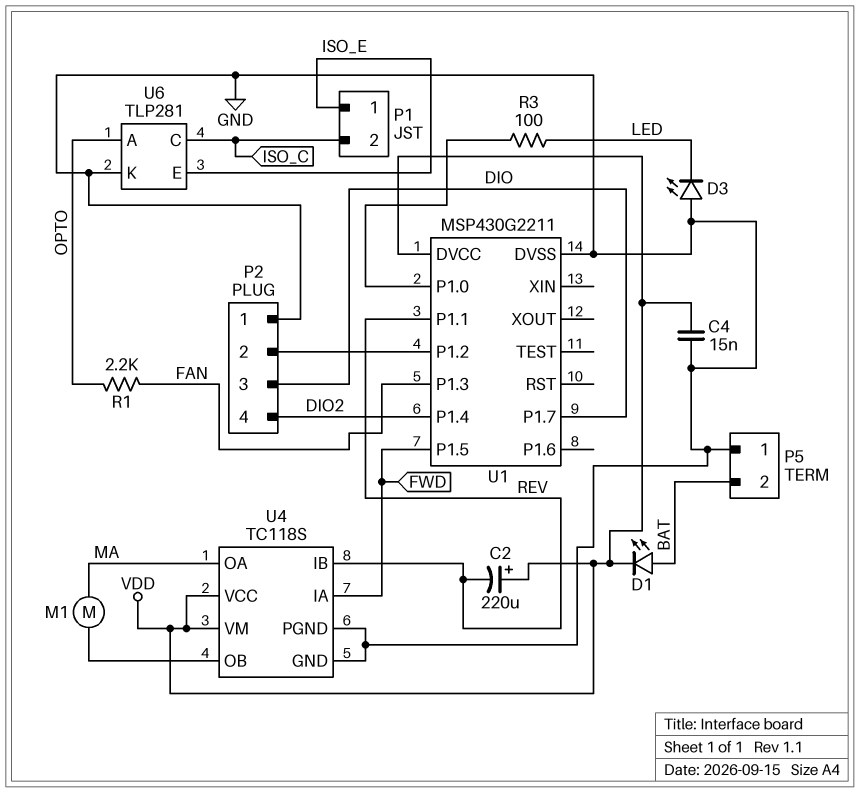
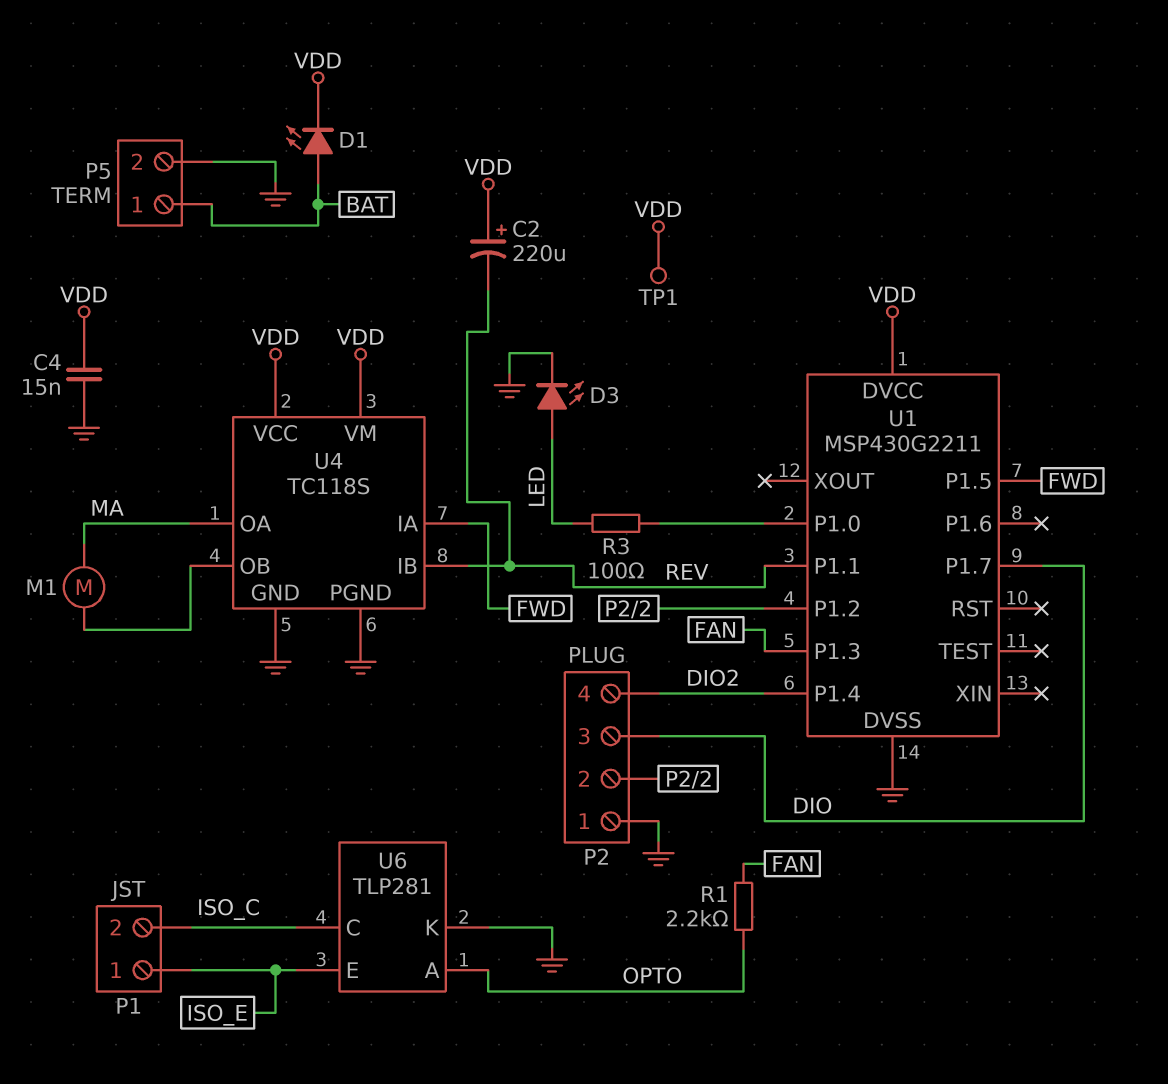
D3: LED (A GND, K LED) -> LED (A LED, K GND)
P5 pin 1: GND -> BAT
P5 pin 2: BAT -> GND
TP1: none -> test point (VDD)

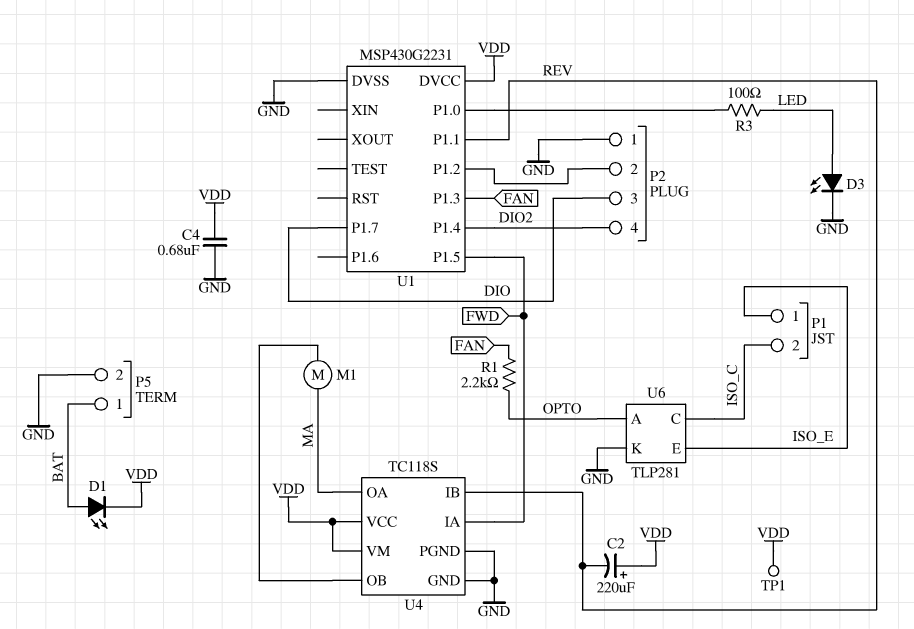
C4: 15nF (GND, VDD) -> 680nF (GND, VDD)
U1: MSP430G2211 -> MSP430G2231

